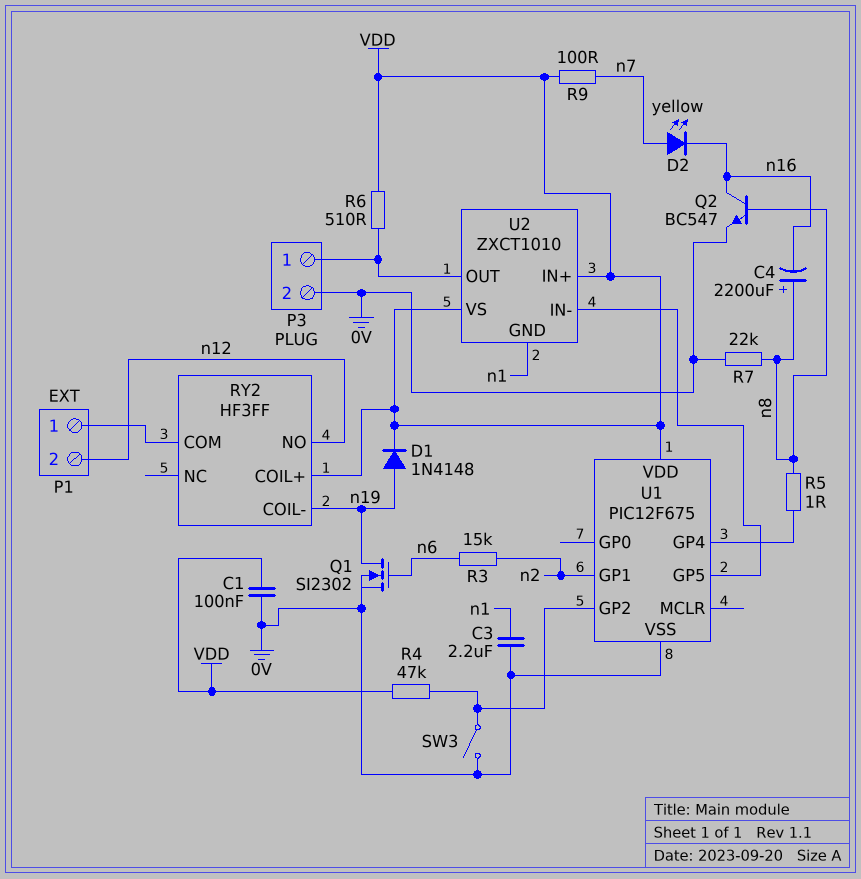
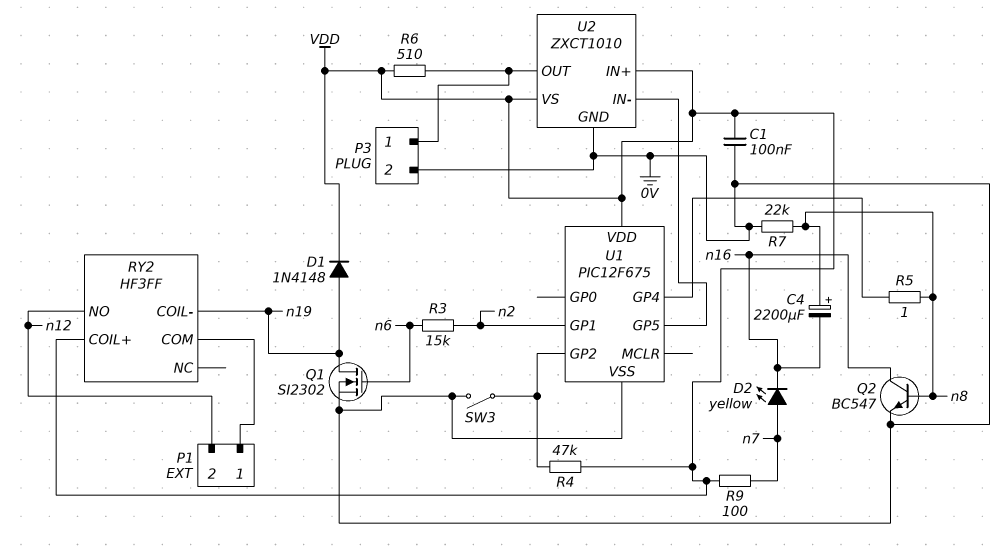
C3: 2.2uF (0V, n1) -> none
U2 pin GND: n1 -> 0V

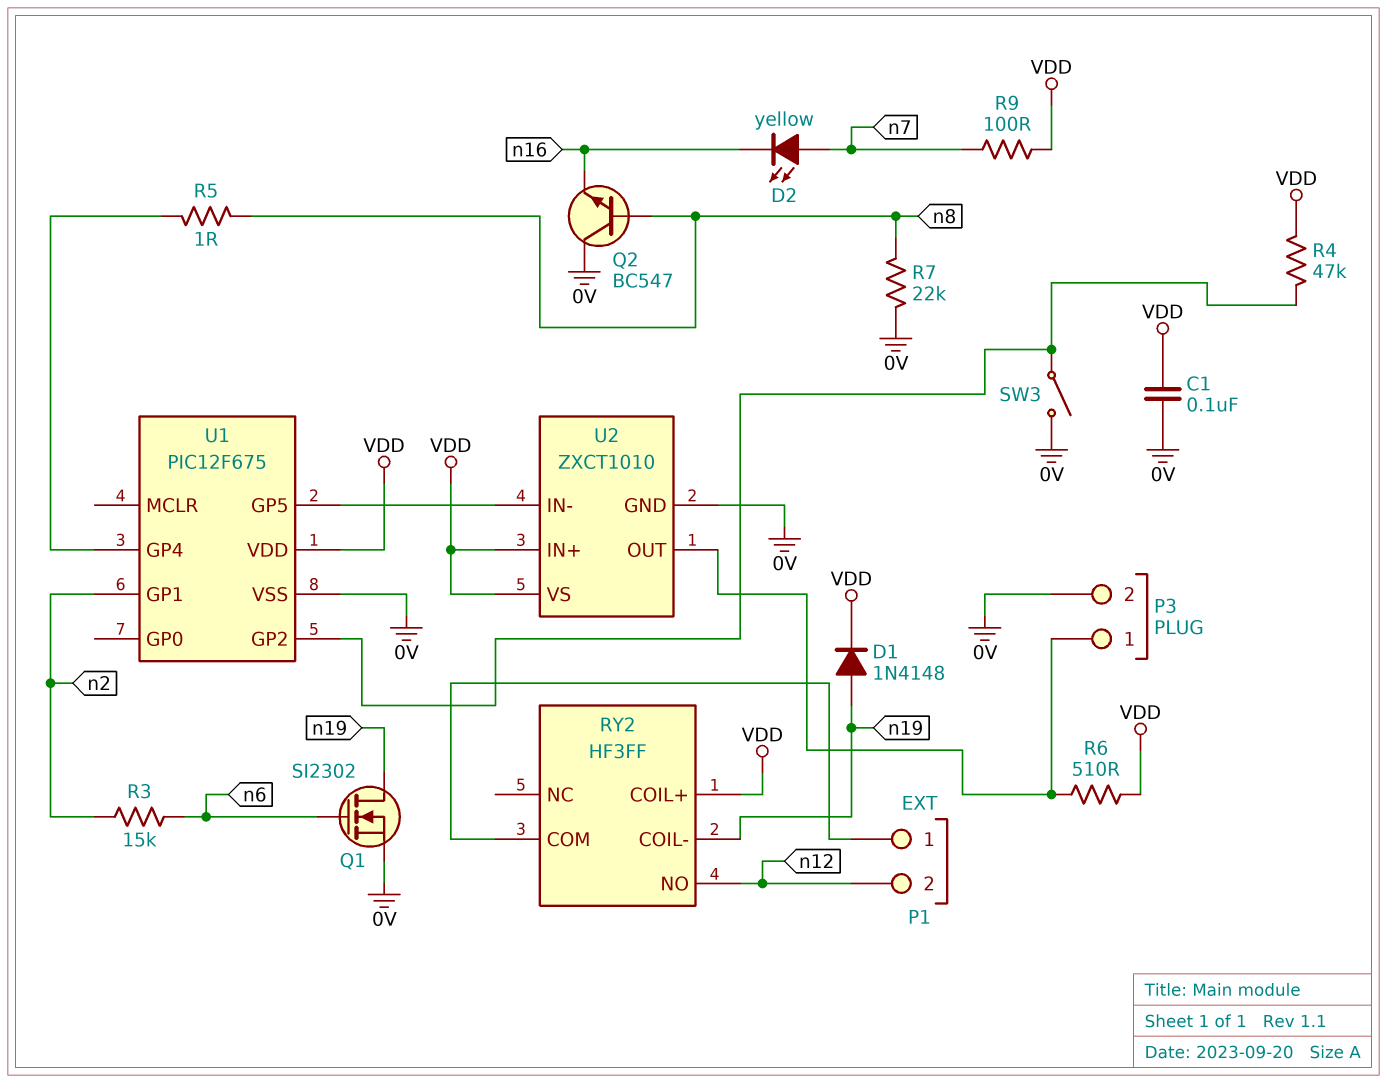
C4: 2200uF (plus n8, minus n16) -> none
Q2: NPN BC547 (B n8, C n16, E 0V) -> NPN BC547 (B n8, C 0V, E n16)

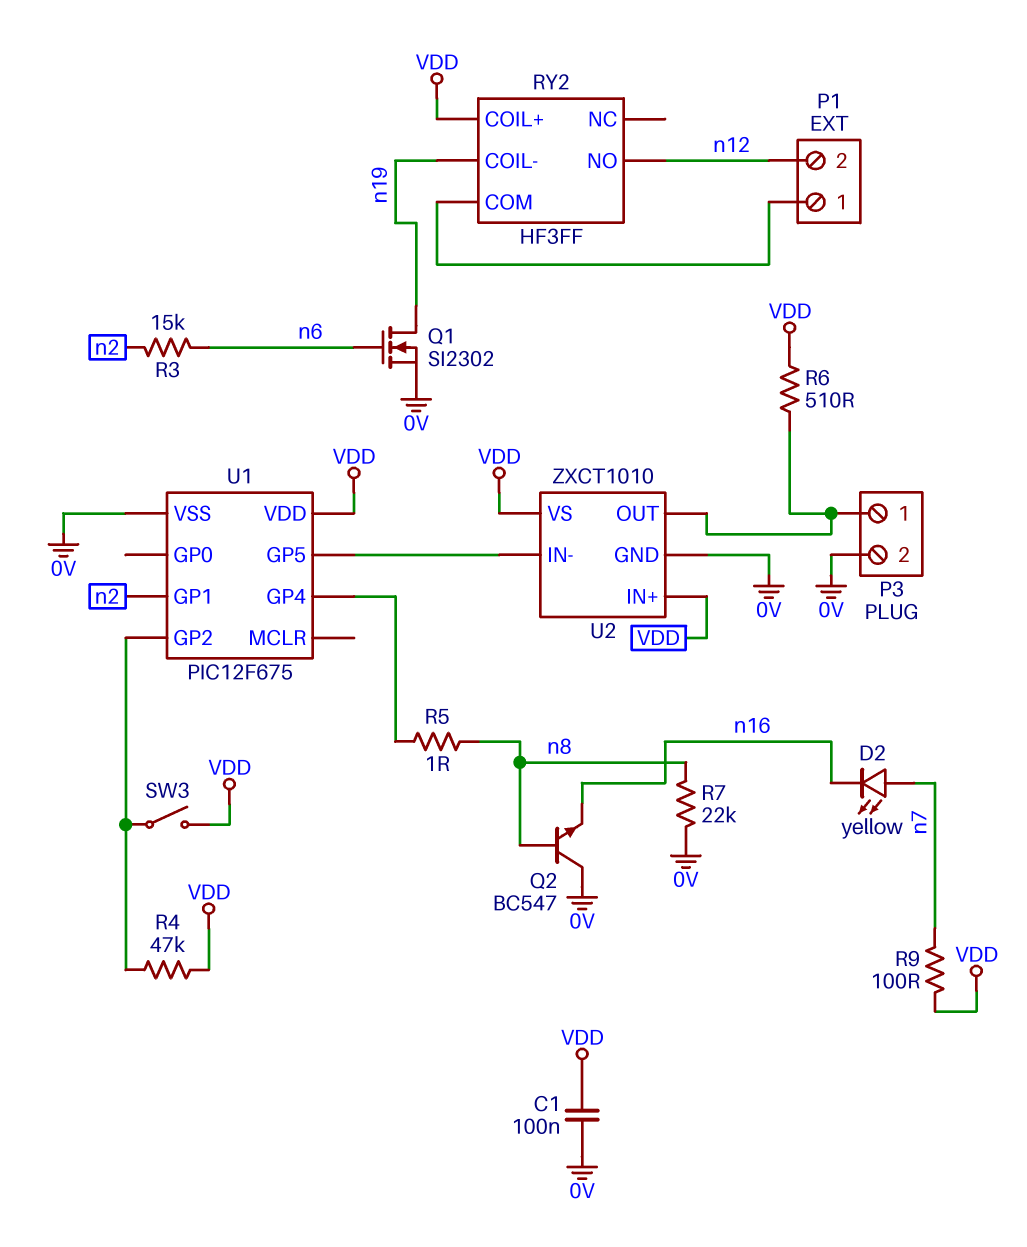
D1: diode 1N4148 (A n19, K VDD) -> none
SW3: switch (0V, U1/GP2) -> switch (U1/GP2, VDD)

